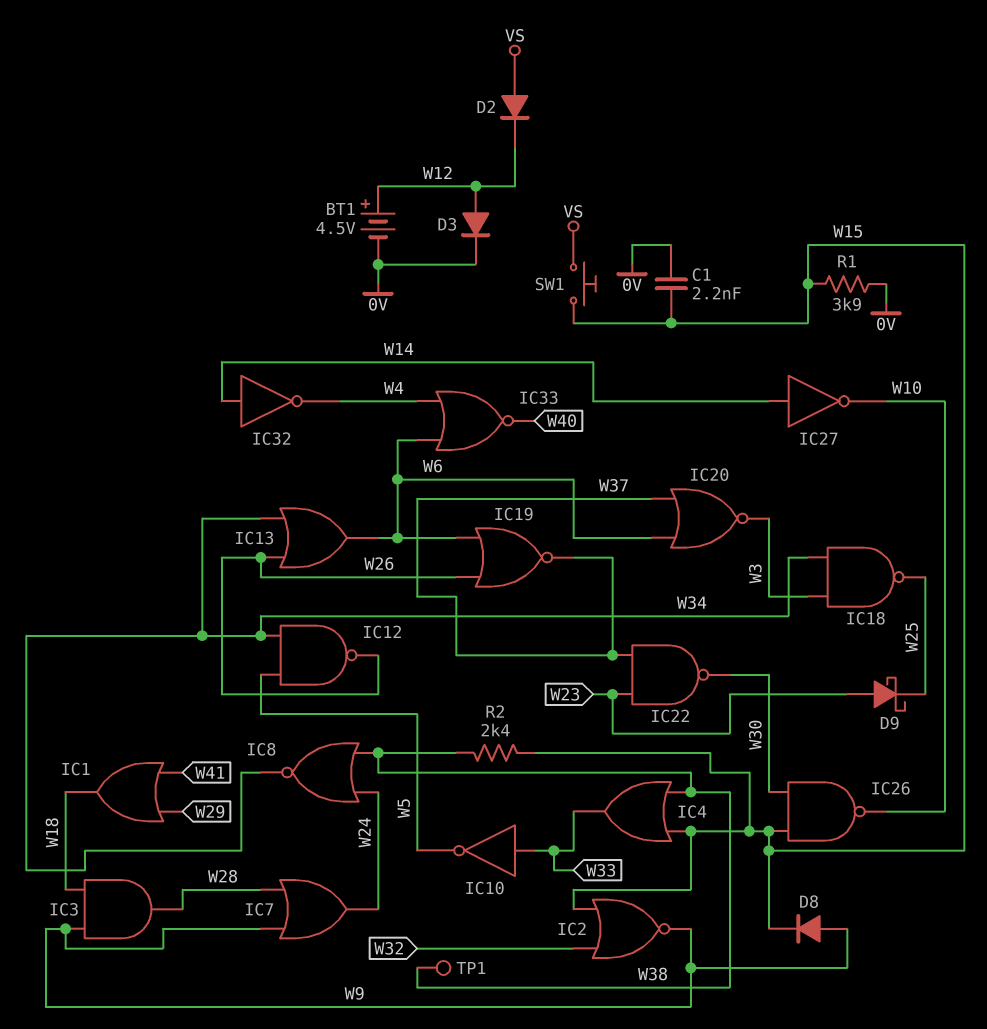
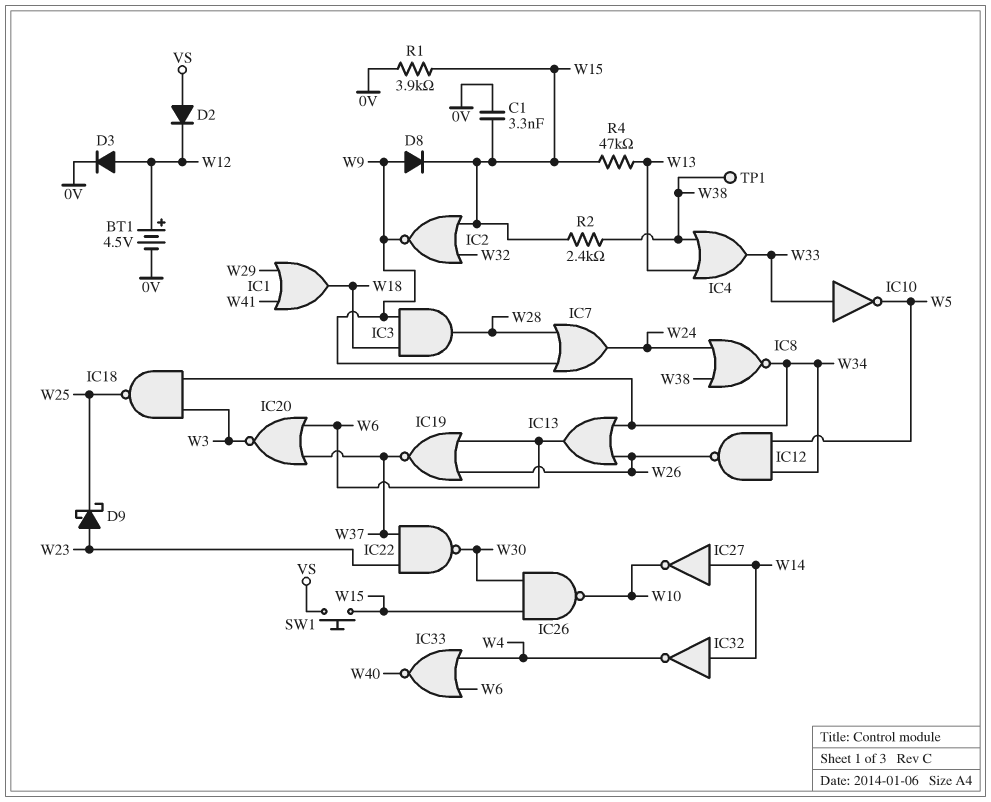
C1: 2.2nF (0V, W15) -> 3.3nF (0V, W15)
IC4: OR (in W15, in W38, out W33) -> OR (in W13, in W38, out W33)
R4: none -> 47k (W13, W15)

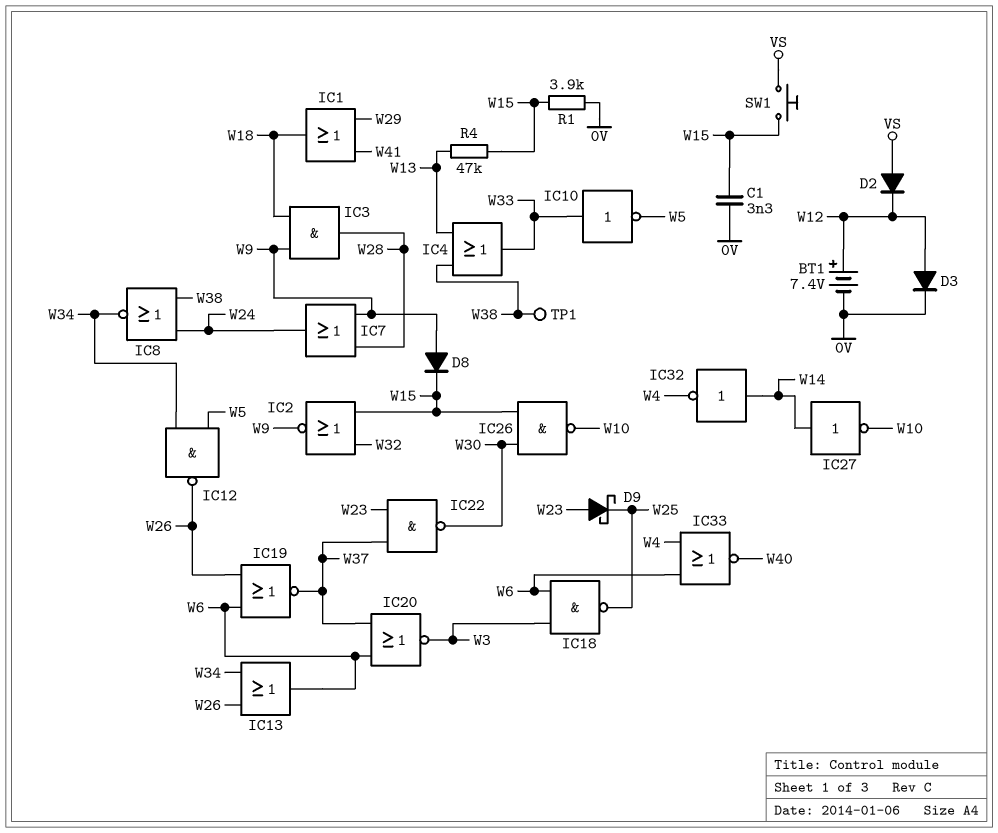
BT1: 4.5V (plus W12, minus 0V) -> 7.4V (plus W12, minus 0V)
IC18: NAND (in W3, in W34, out W25) -> NAND (in W3, in W6, out W25)
R2: 2.4k (W15, W38) -> none

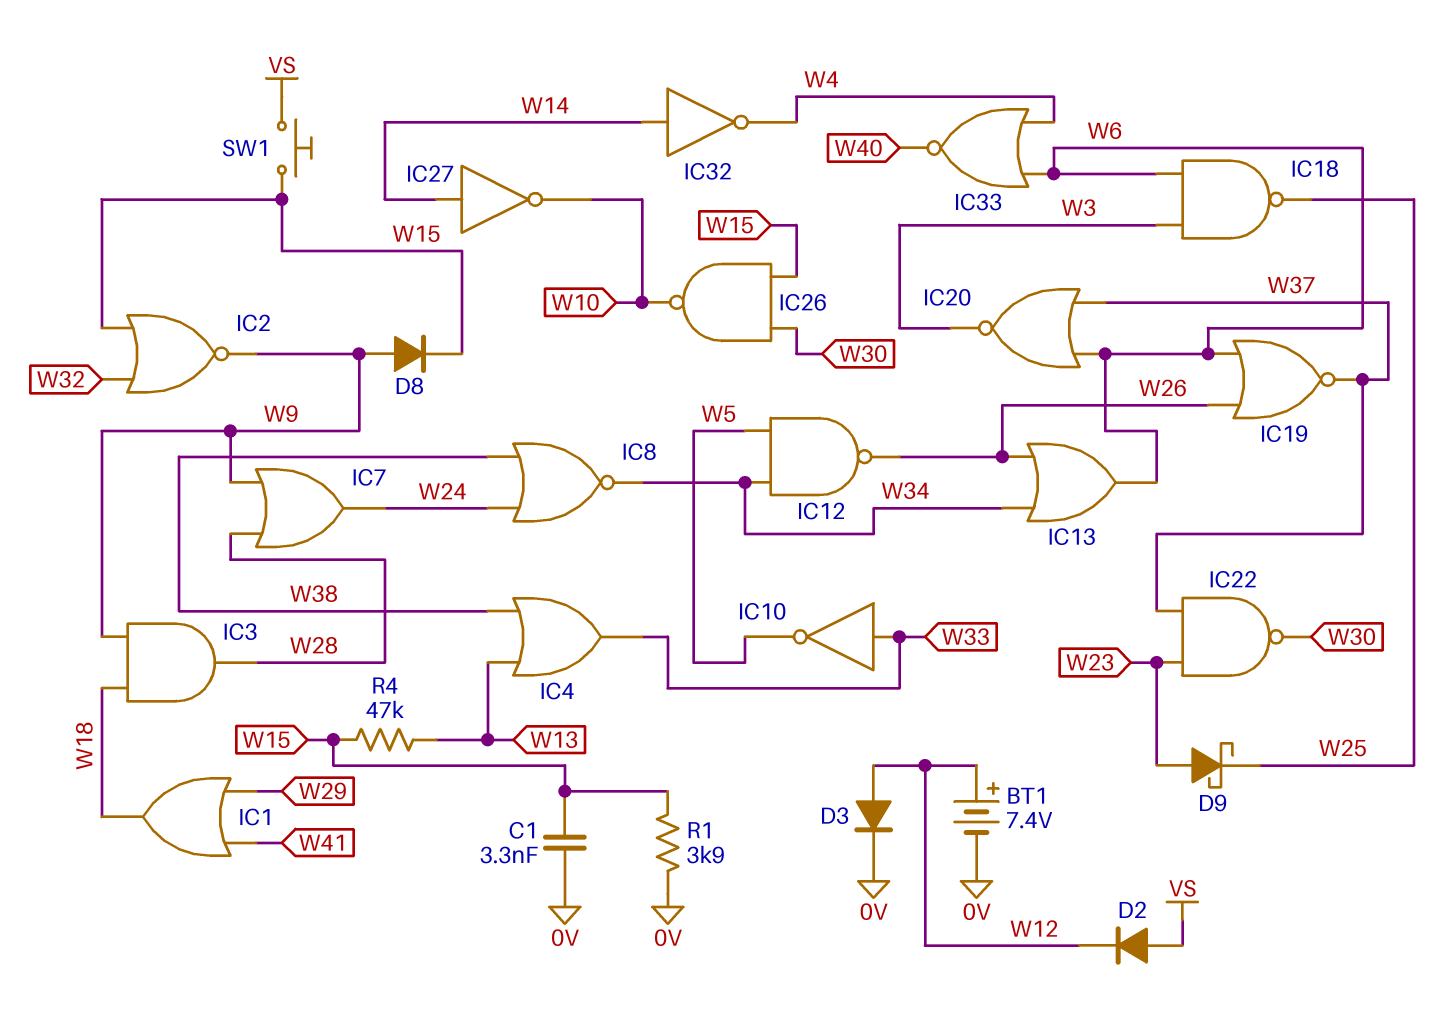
TP1: test point (W38) -> none

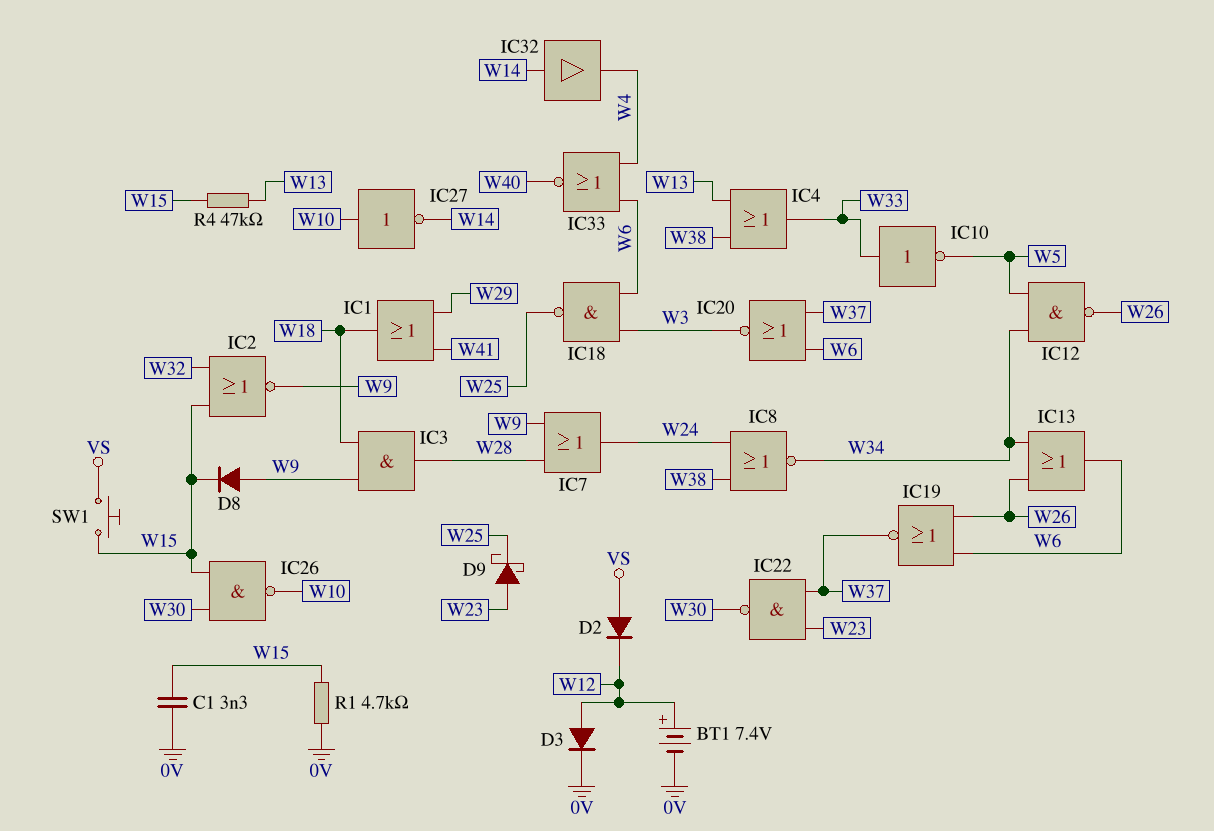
IC27: NOT (in W14, out W10) -> NOT (in W10, out W14)
IC32: NOT (in W14, out W4) -> buffer (in W14, out W4)
R1: 3.9k (0V, W15) -> 4.7k (0V, W15)

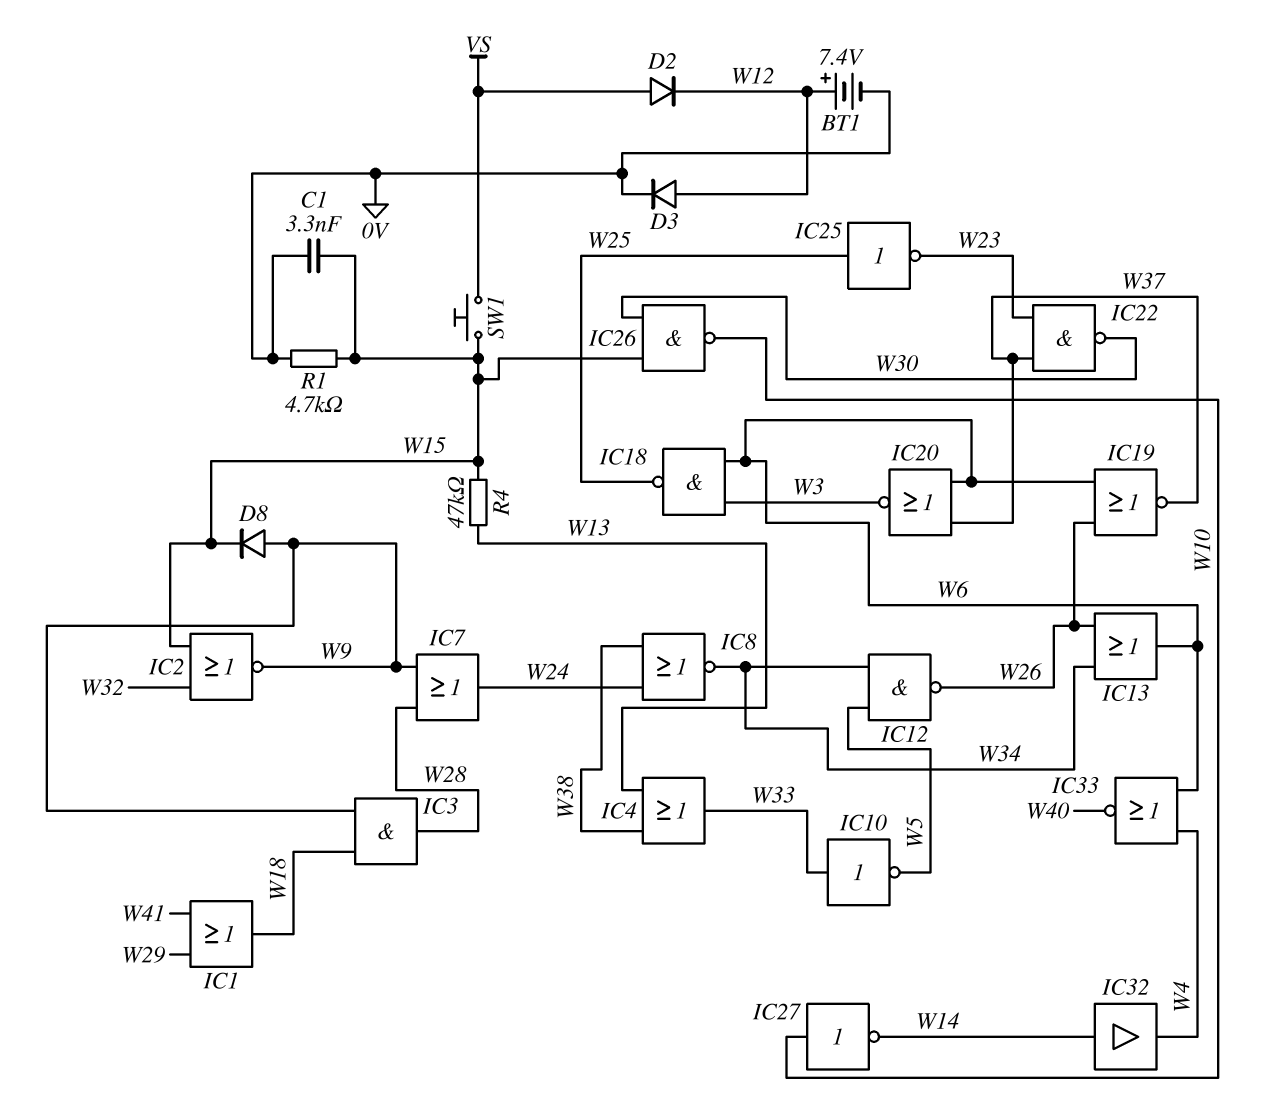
D9: schottky (A W23, K W25) -> none
IC25: none -> NOT (in W25, out W23)

